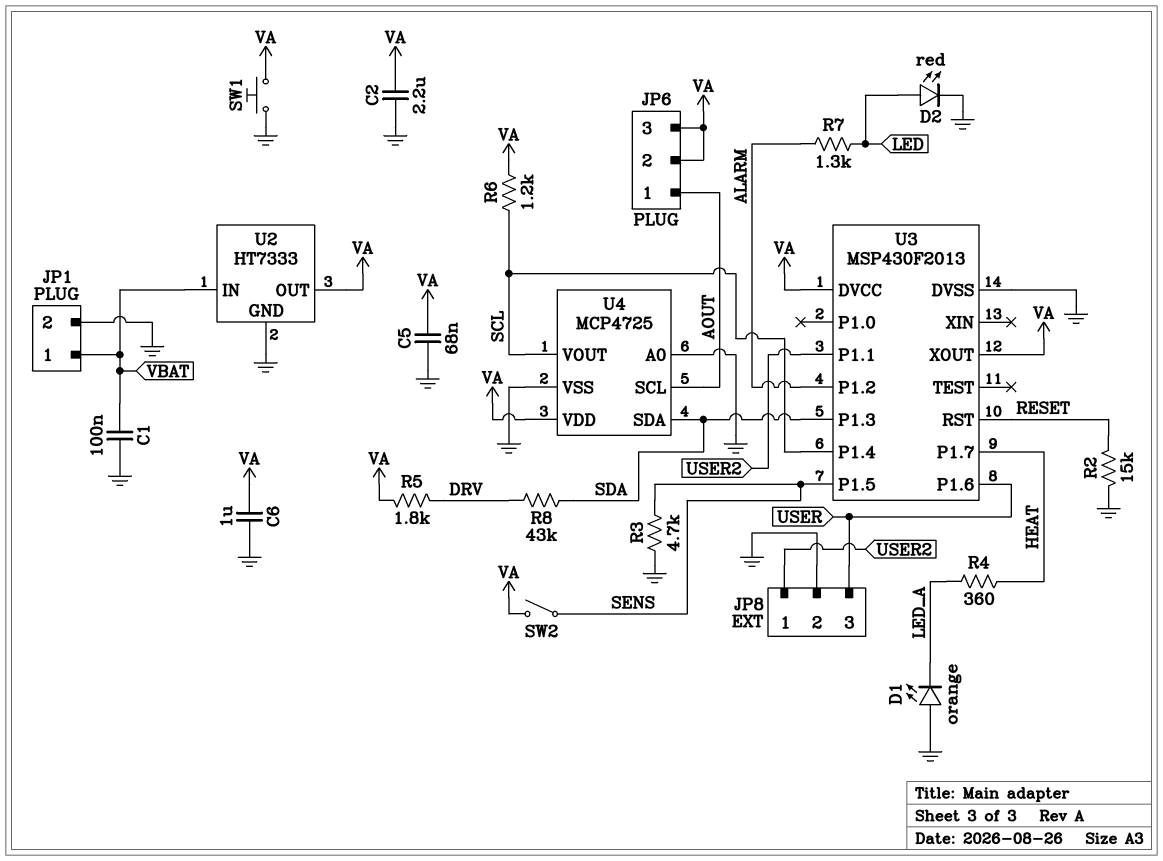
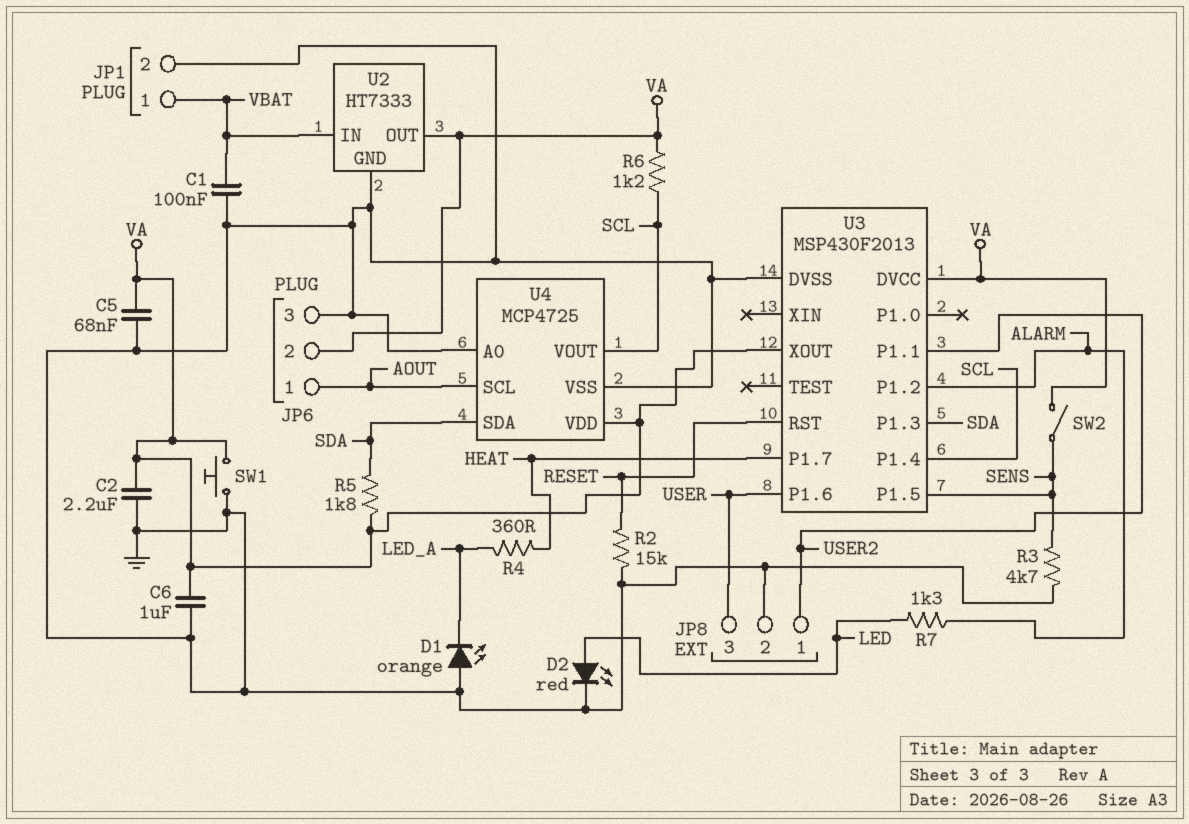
JP6 pin 3: VA -> GND
R5: 1.8k (DRV, VA) -> 1.8k (SDA, VA)
R8: 43k (DRV, SDA) -> none

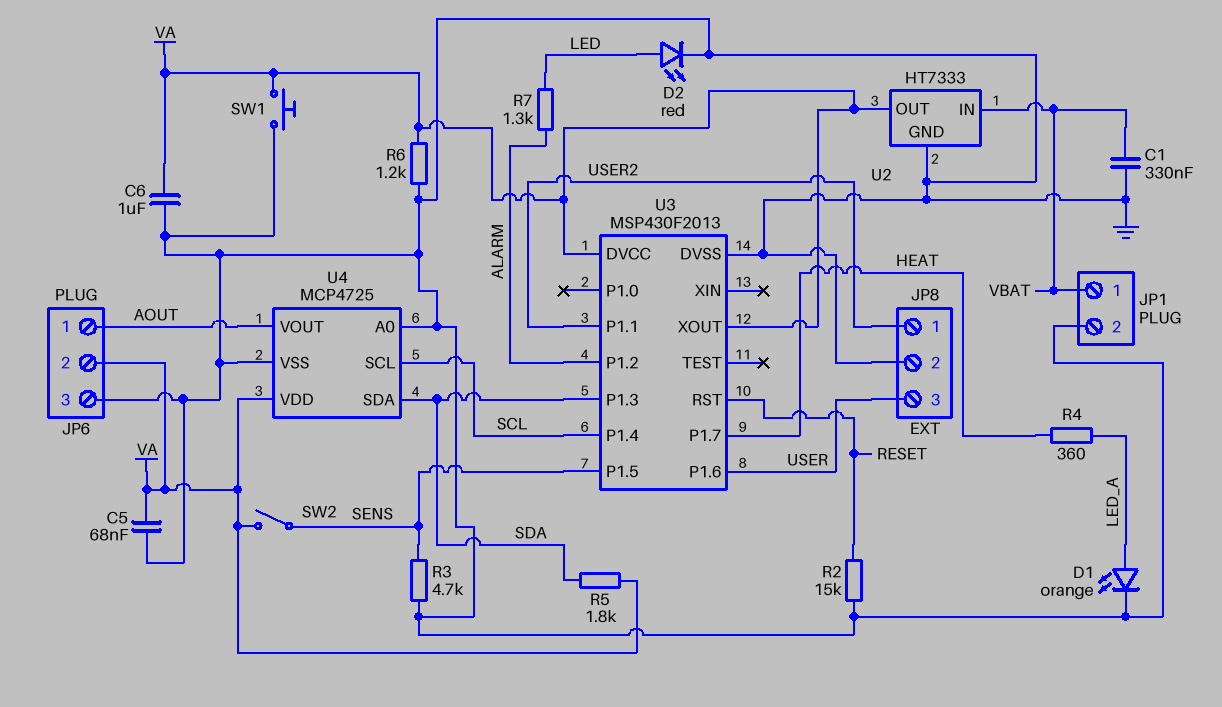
C1: 100nF (GND, VBAT) -> 330nF (GND, VBAT)
C2: 2.2uF (GND, VA) -> none
D1: LED orange (A GND, K LED_A) -> LED orange (A LED_A, K GND)
R6: 1.2k (SCL, VA) -> 1.2k (GND, VA)
U4 pin SCL: AOUT -> SCL
U4 pin VOUT: SCL -> AOUT

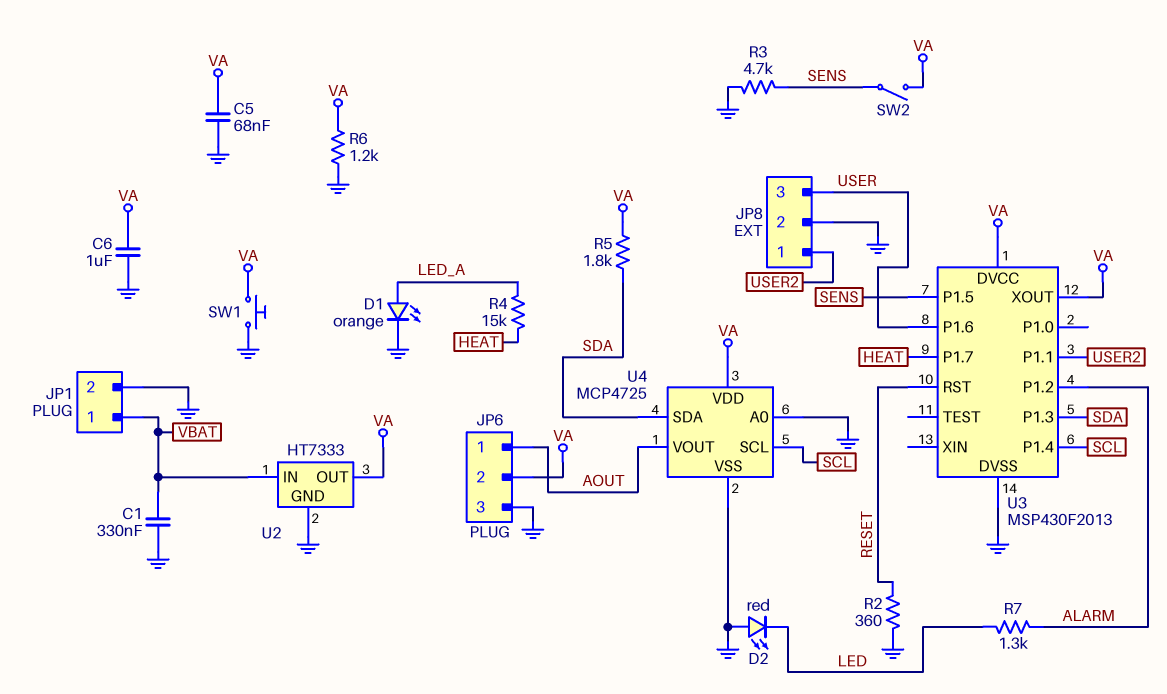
D2: LED red (A LED, K GND) -> LED red (A GND, K LED)
R2: 15k (GND, RESET) -> 360 (GND, RESET)
R4: 360 (HEAT, LED_A) -> 15k (HEAT, LED_A)

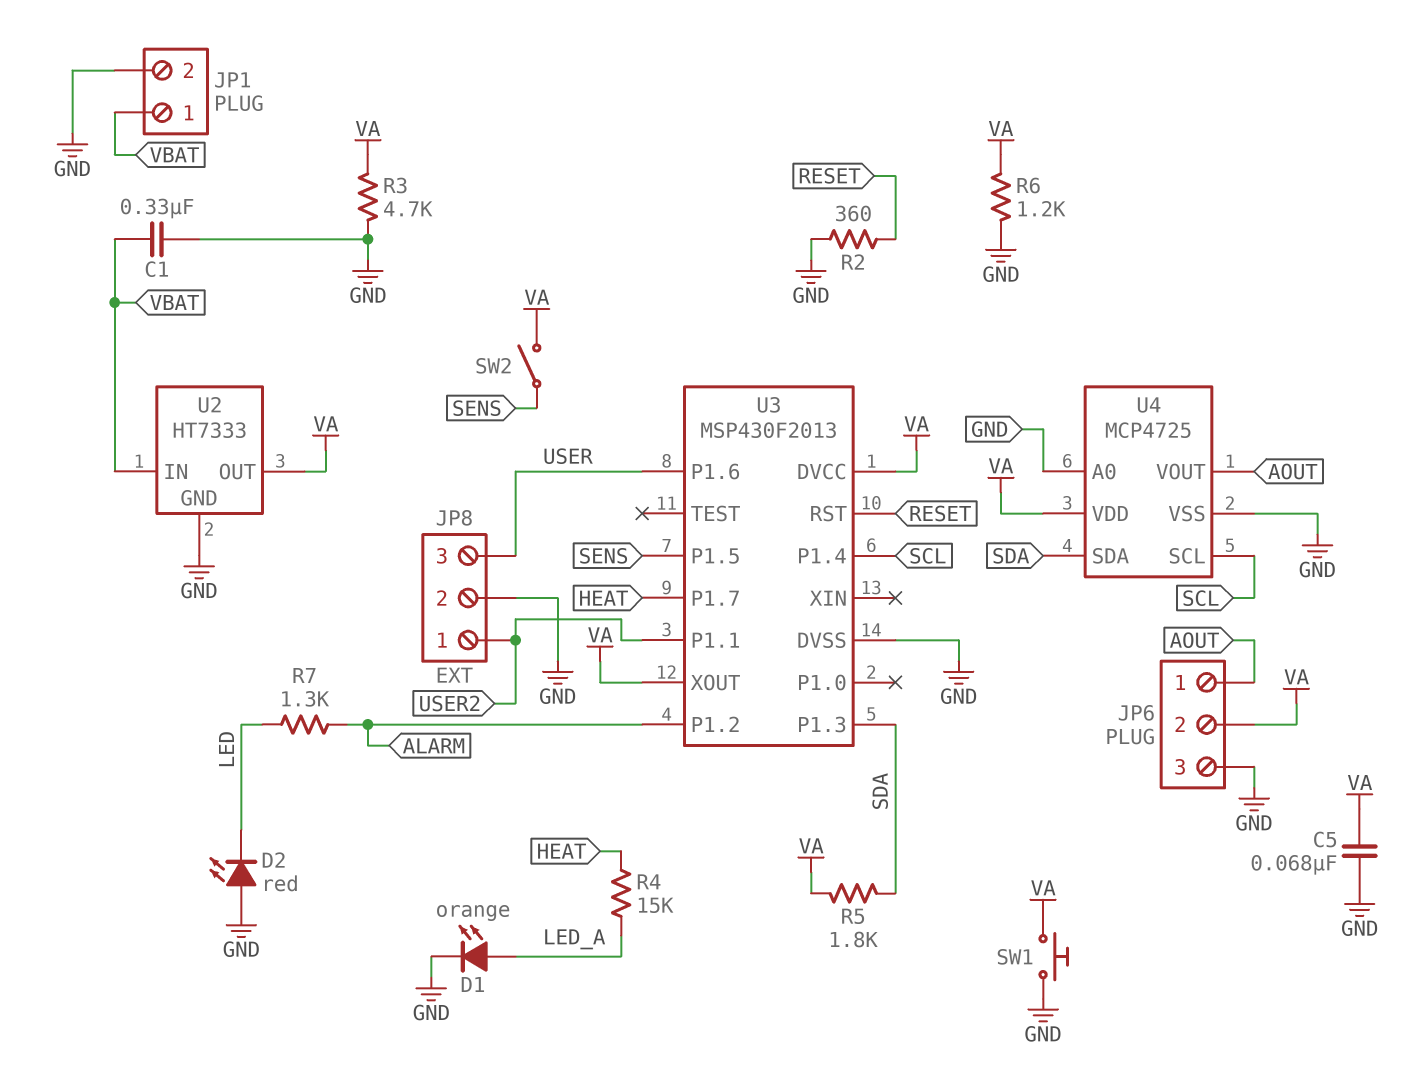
C6: 1uF (GND, VA) -> none
R3: 4.7k (GND, SENS) -> 4.7k (GND, VA)

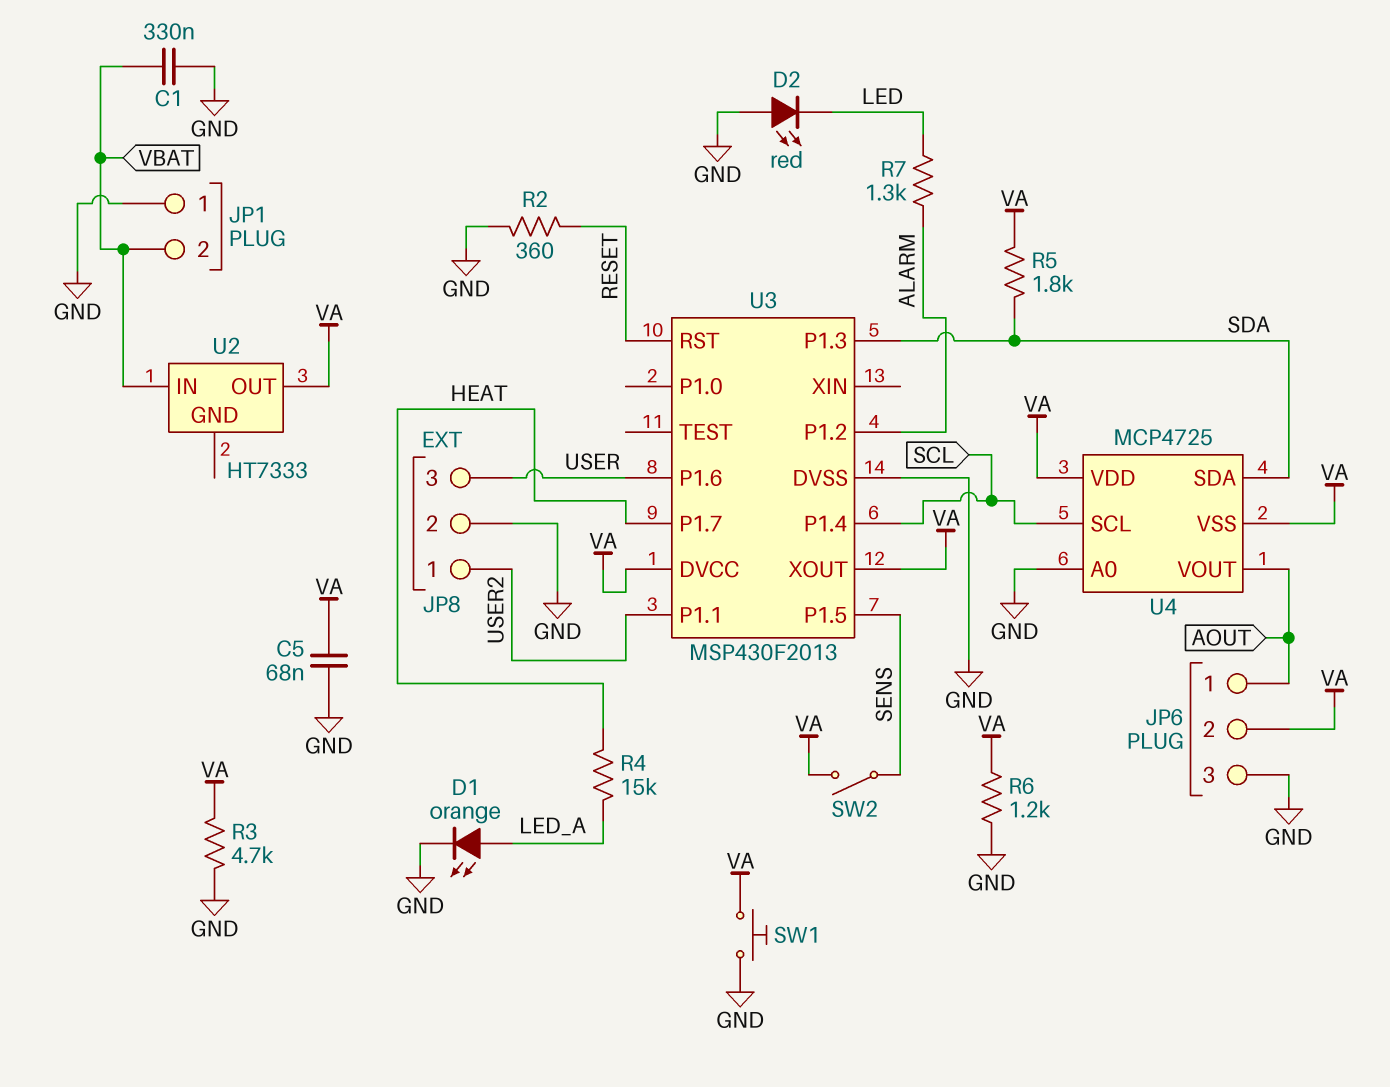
JP1 pin 1: VBAT -> GND
JP1 pin 2: GND -> VBAT
U2 pin GND: GND -> none
U4 pin VSS: GND -> VA

